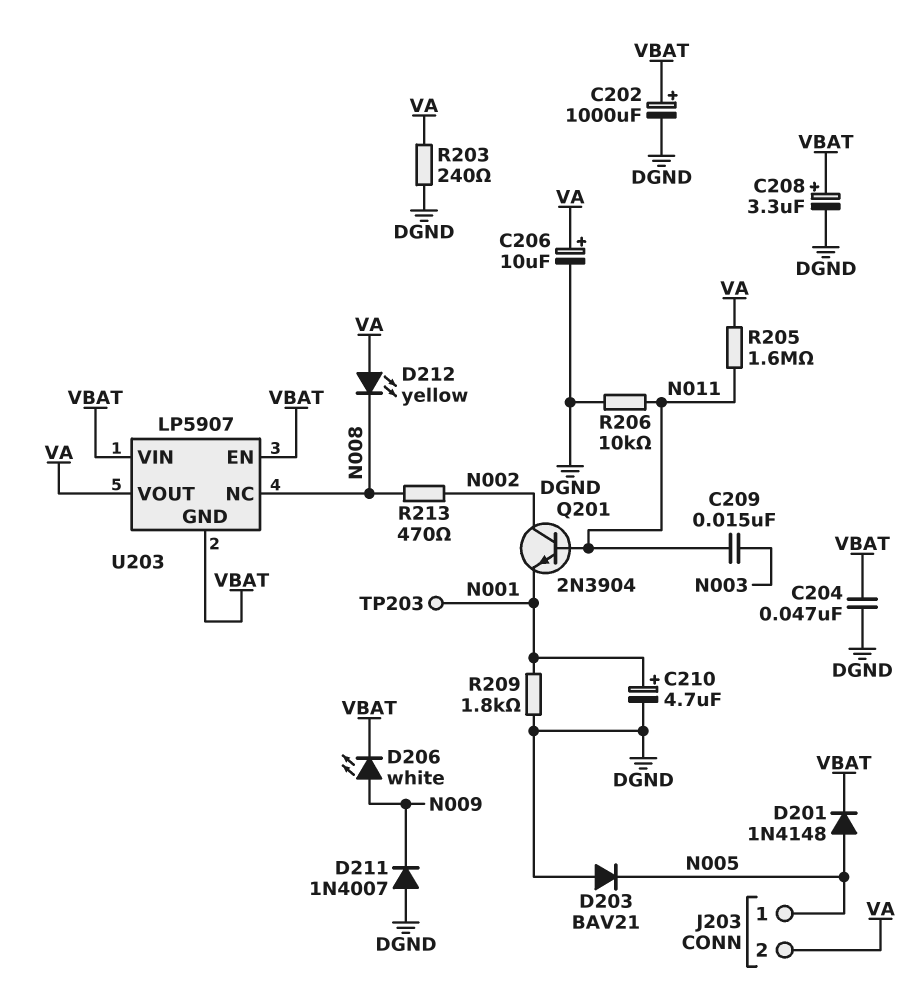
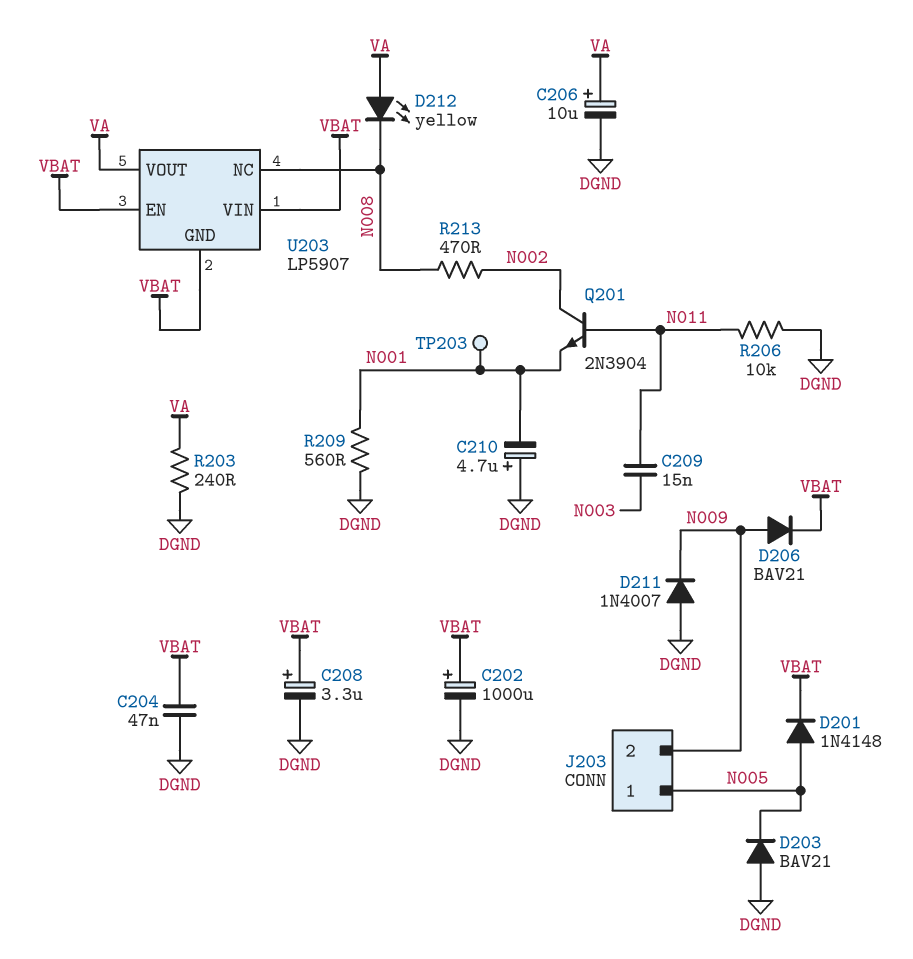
C210: 4.7uF (plus N001, minus DGND) -> 4.7uF (plus DGND, minus N001)
D206: LED white (A N009, K VBAT) -> diode BAV21 (A N009, K VBAT)
J203 pin 2: VA -> N009
R205: 1.6M (N011, VA) -> none
R209: 1.8k (DGND, N001) -> 560 (DGND, N001)

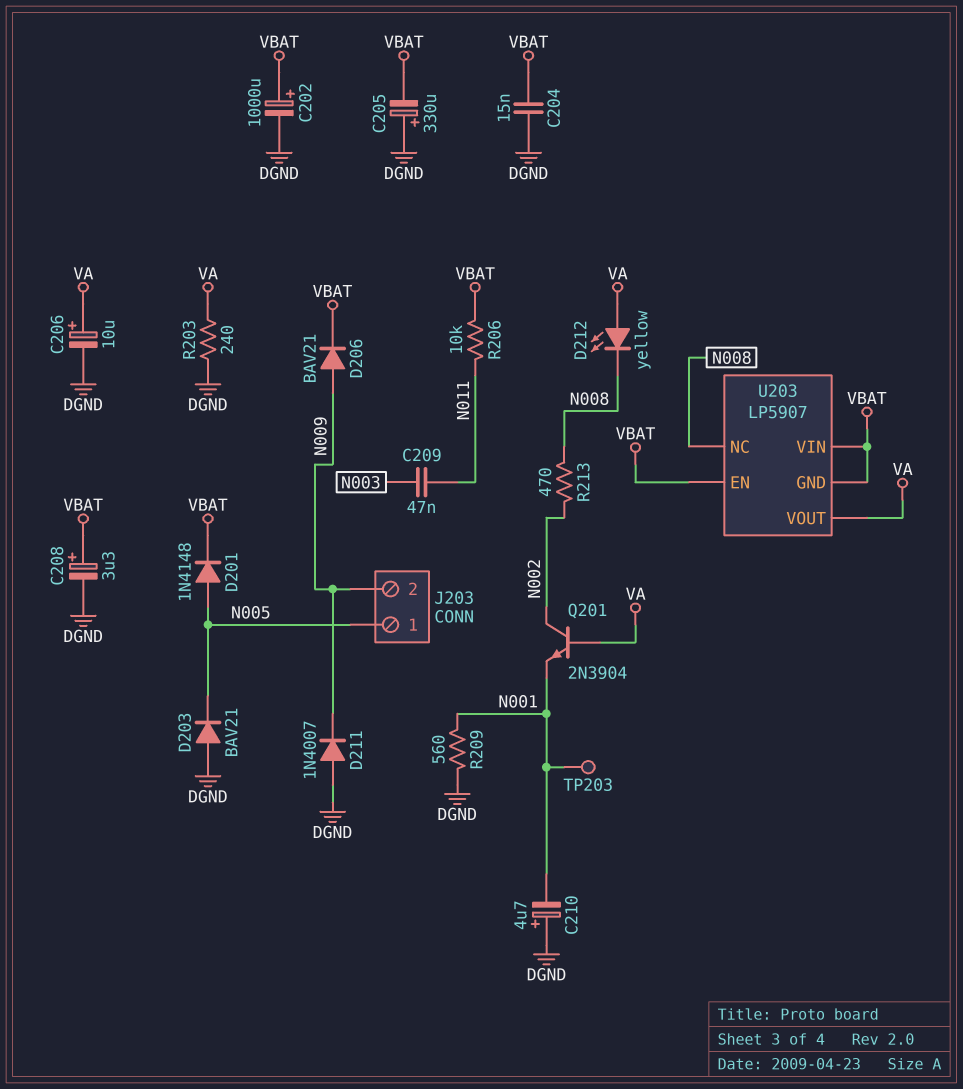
C204: 47nF (DGND, VBAT) -> 15nF (DGND, VBAT)
C205: none -> 330uF (plus DGND, minus VBAT)
C209: 15nF (N003, N011) -> 47nF (N003, N011)
Q201: NPN 2N3904 (B N011, C N002, E N001) -> NPN 2N3904 (B VA, C N002, E N001)
R206: 10k (DGND, N011) -> 10k (N011, VBAT)

